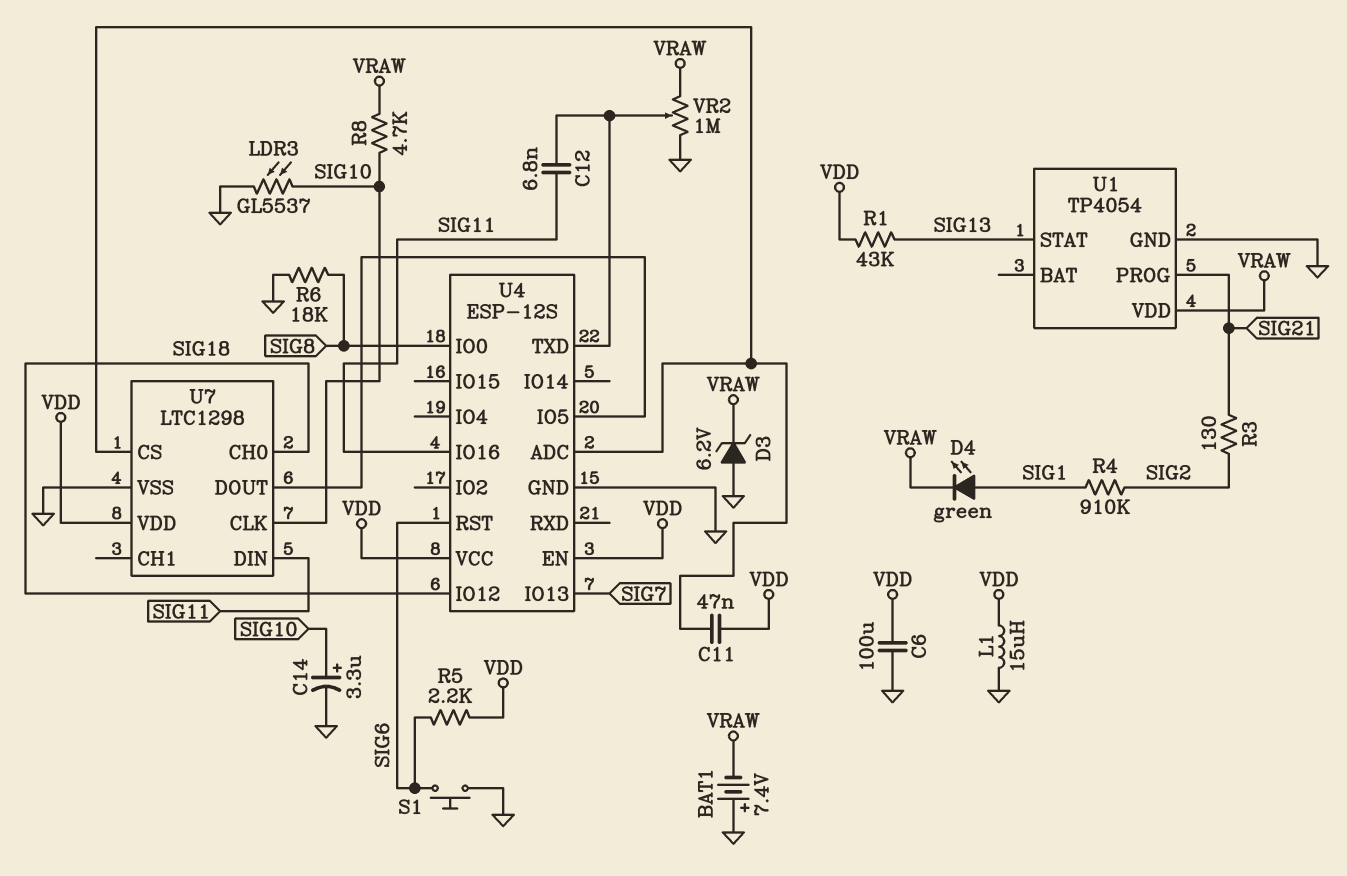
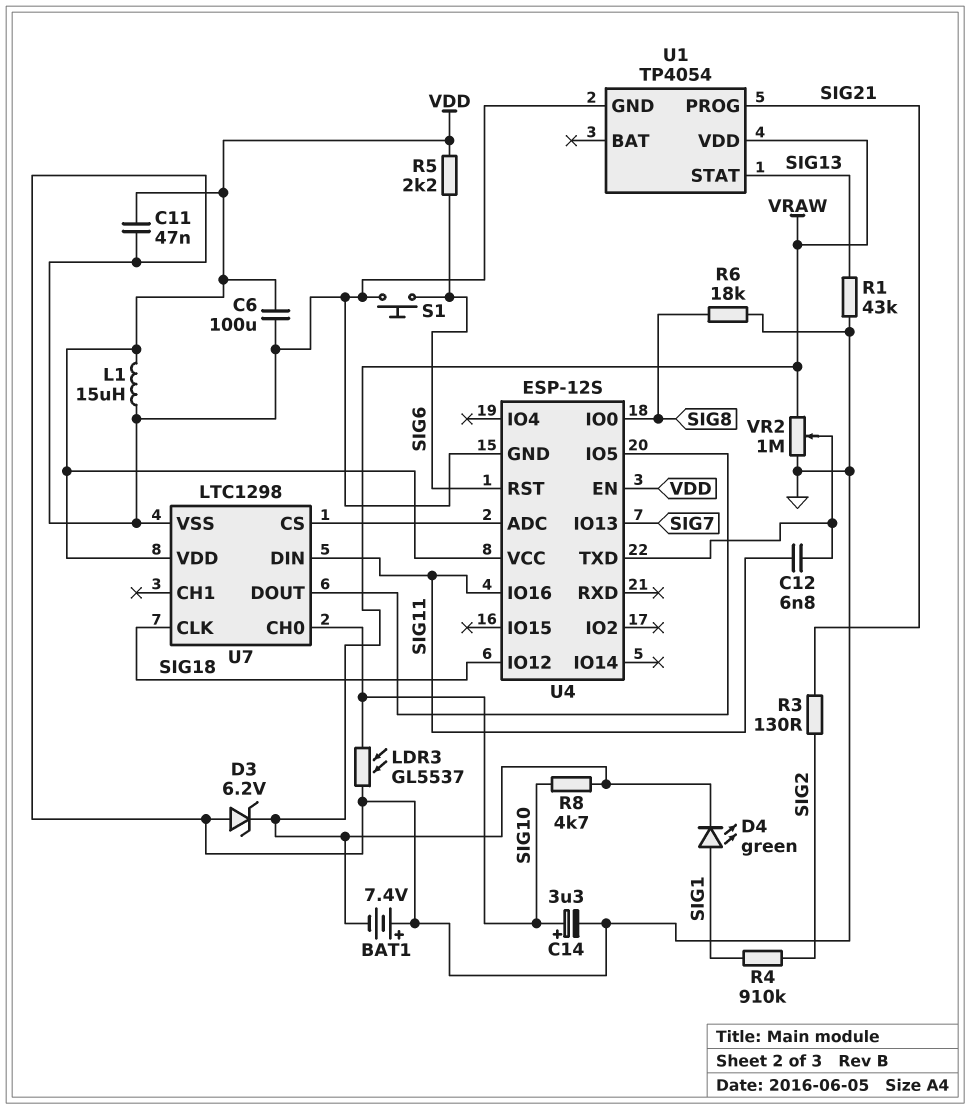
C11: 47nF (U4/ADC, VDD) -> 47nF (GND, VDD)
R1: 43k (SIG13, VDD) -> 43k (GND, SIG13)
U7 pin CH0: SIG18 -> SIG10
U7 pin CLK: SIG10 -> SIG18

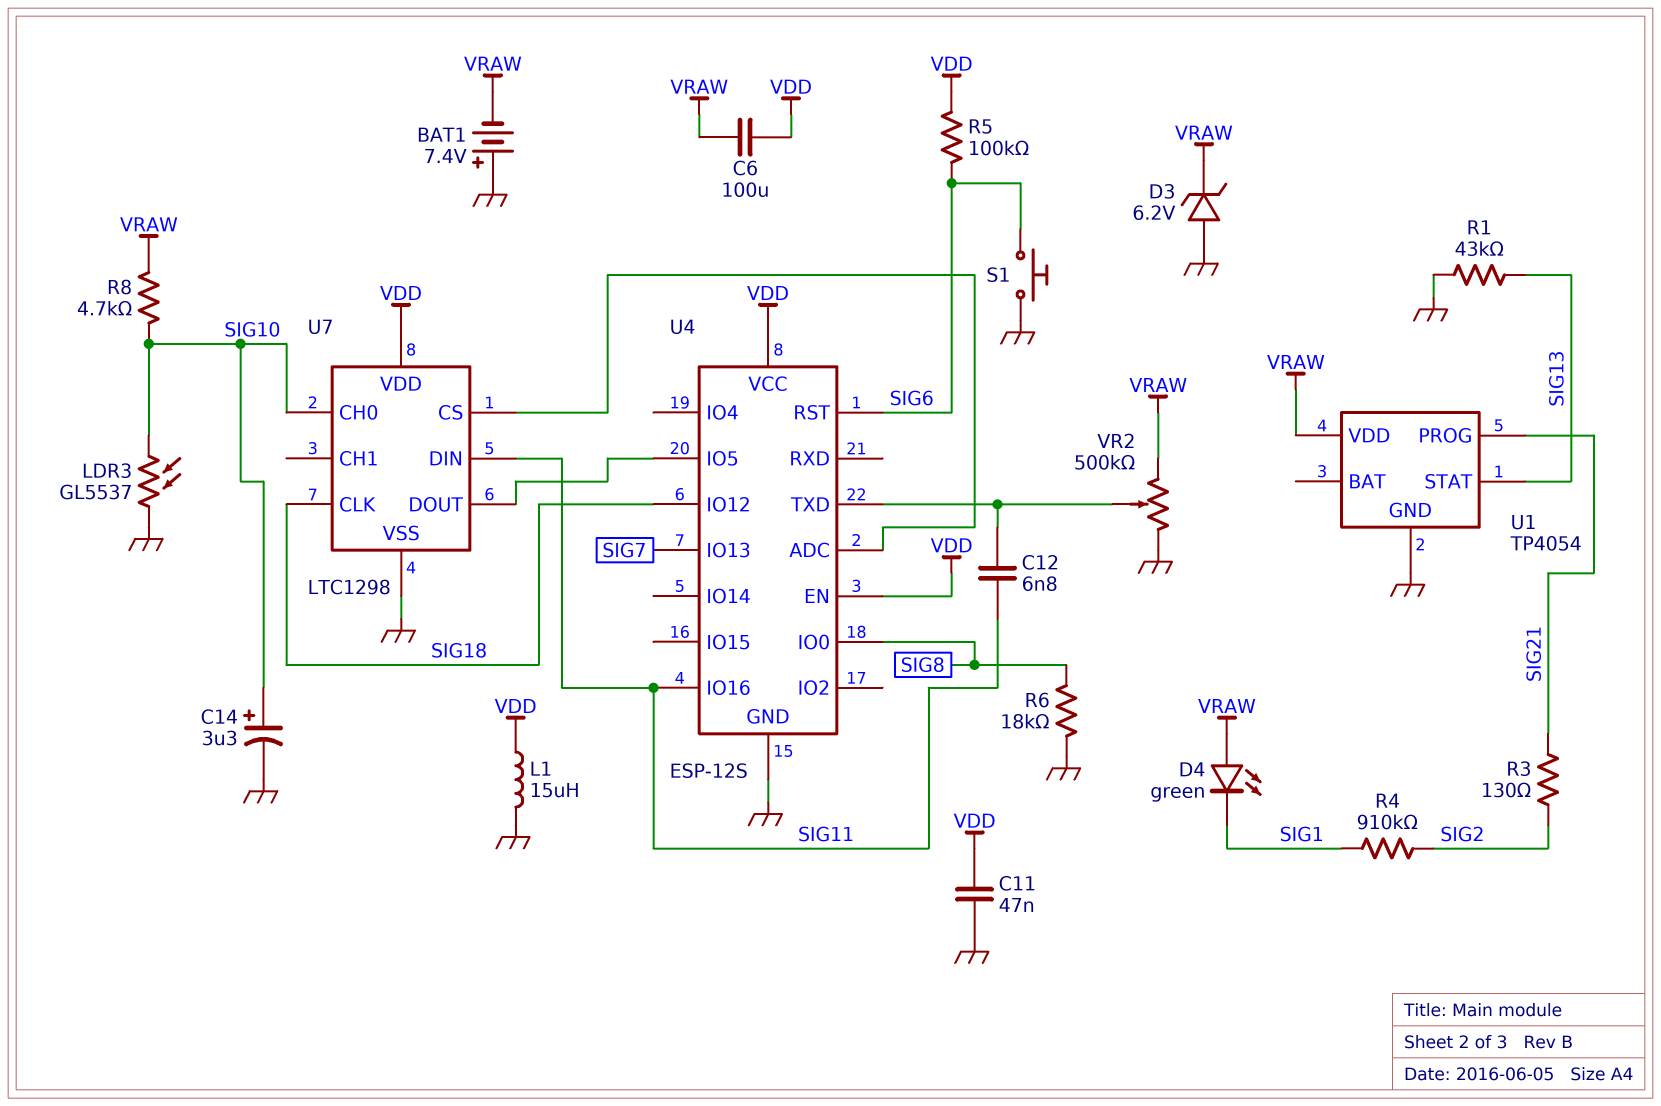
C6: 100uF (GND, VDD) -> 100uF (VDD, VRAW)
D4: LED green (A SIG1, K VRAW) -> LED green (A VRAW, K SIG1)
R5: 2.2k (SIG6, VDD) -> 100k (SIG6, VDD)
VR2: 1M (GND, VRAW, wiper U4/TXD) -> 500k (GND, VRAW, wiper U4/TXD)

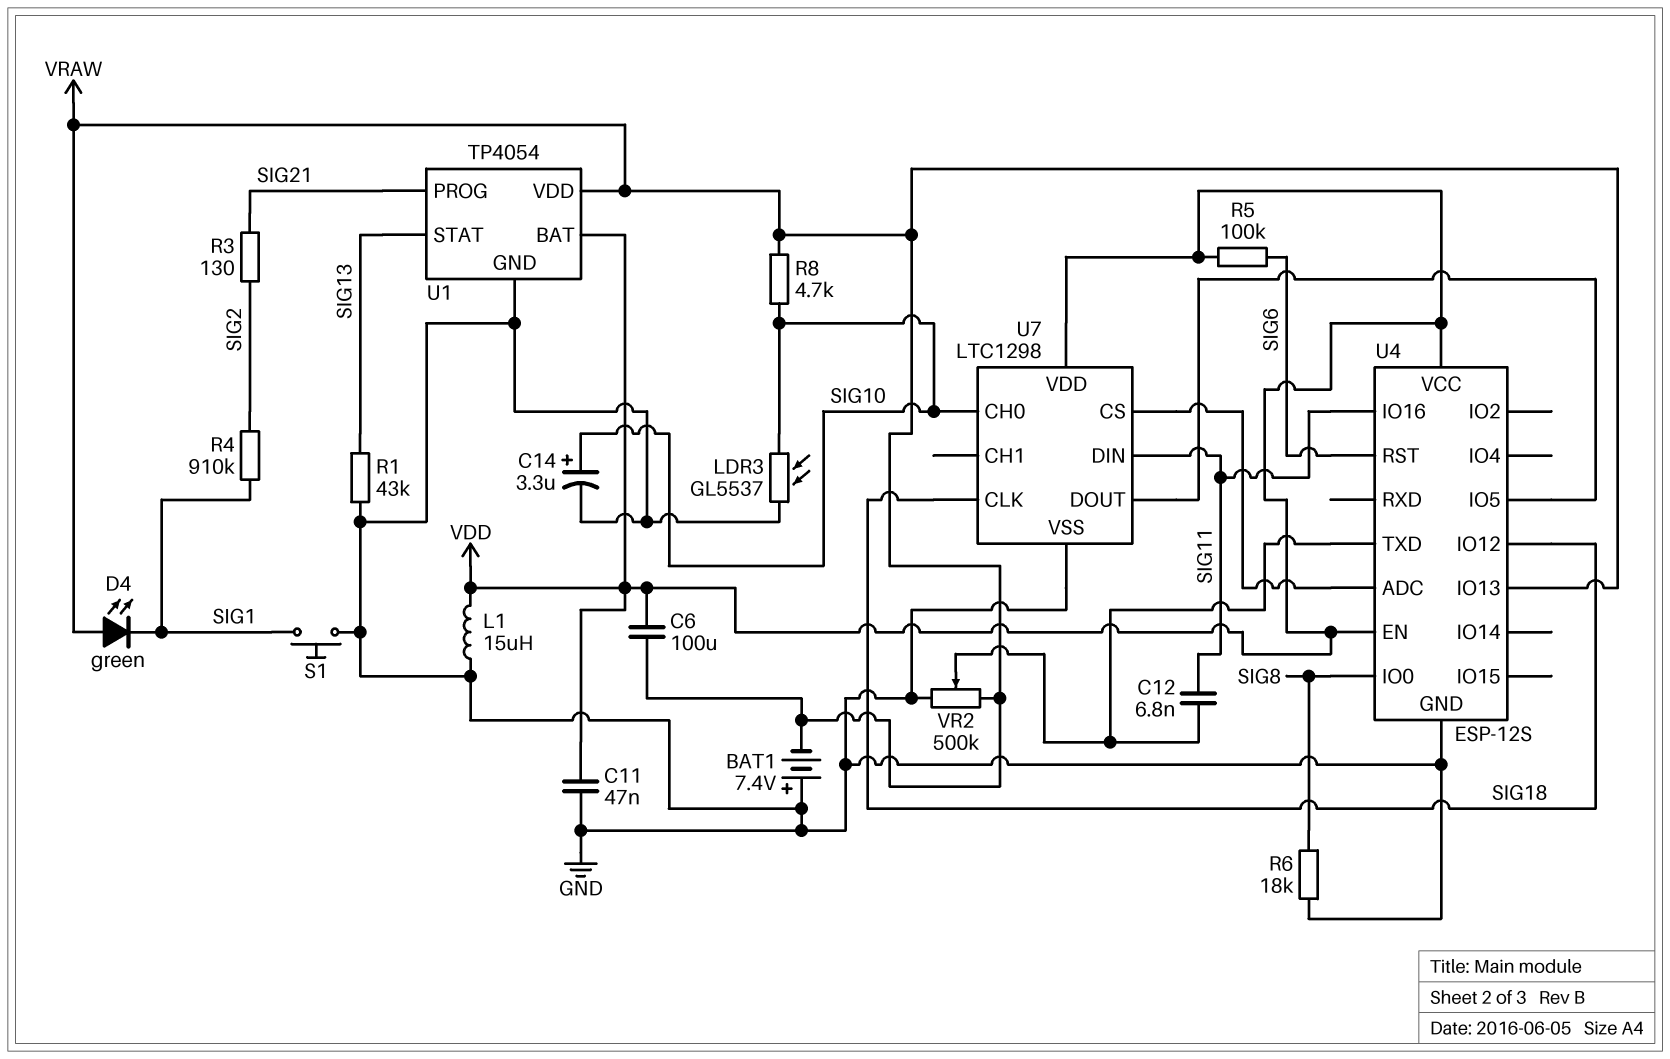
D3: zener 6.2V (A GND, K VRAW) -> none
S1: button (GND, SIG6) -> button (GND, SIG1)
U1 pin BAT: none -> VDD
U4 pin IO13: SIG7 -> VRAW

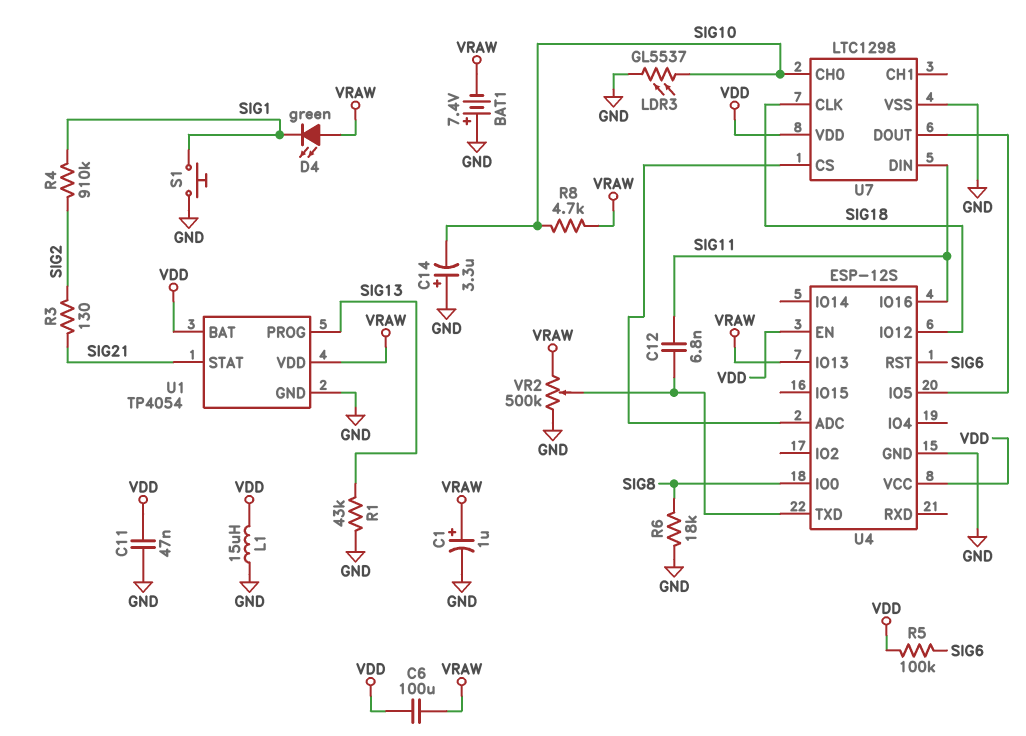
C1: none -> 1uF (plus VRAW, minus GND)
C14: 3.3uF (plus SIG10, minus GND) -> 3.3uF (plus GND, minus SIG10)
U1 pin PROG: SIG21 -> SIG13
U1 pin STAT: SIG13 -> SIG21

